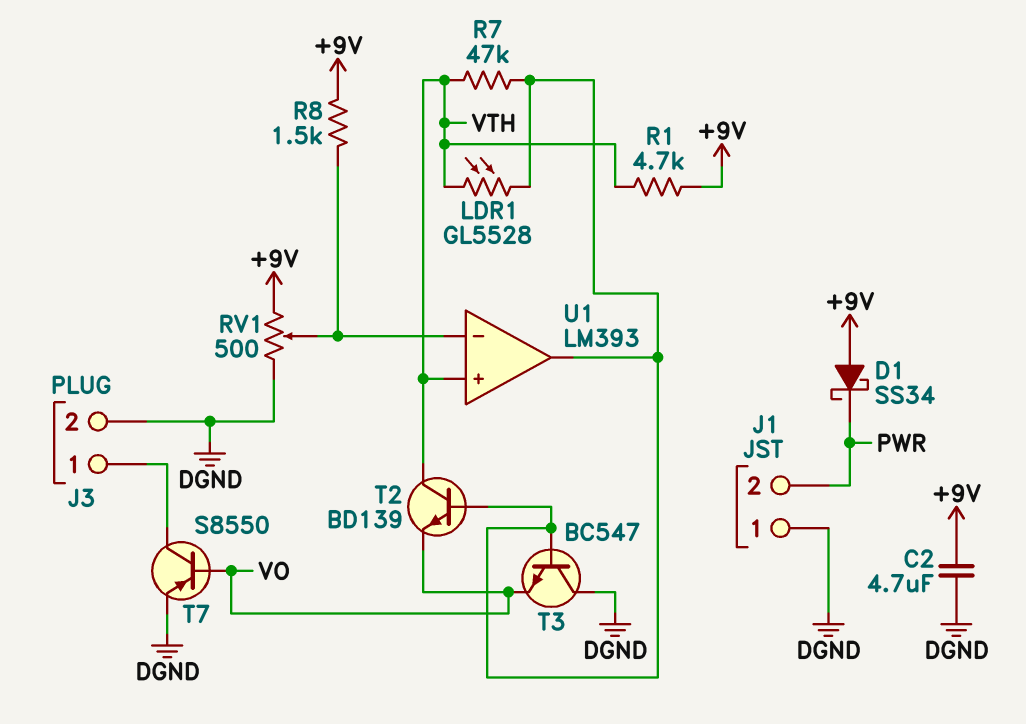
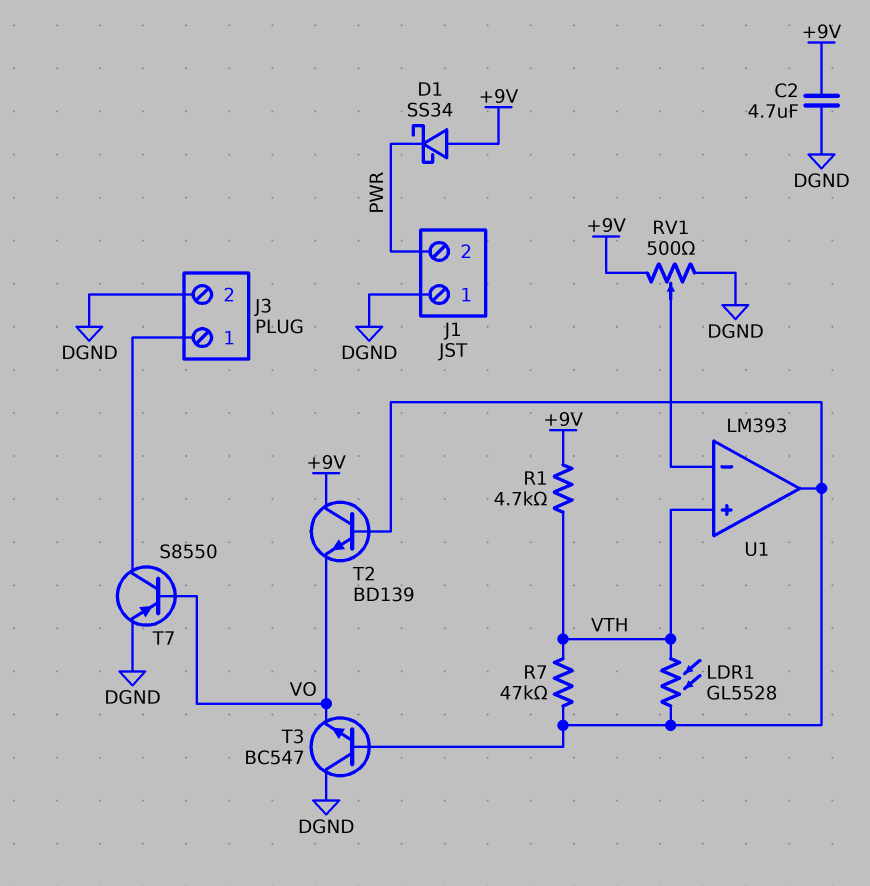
R8: 1.5k (+9V, U1/in-) -> none
T2: NPN BD139 (B U1/out, C VTH, E VO) -> NPN BD139 (B U1/out, C +9V, E VO)

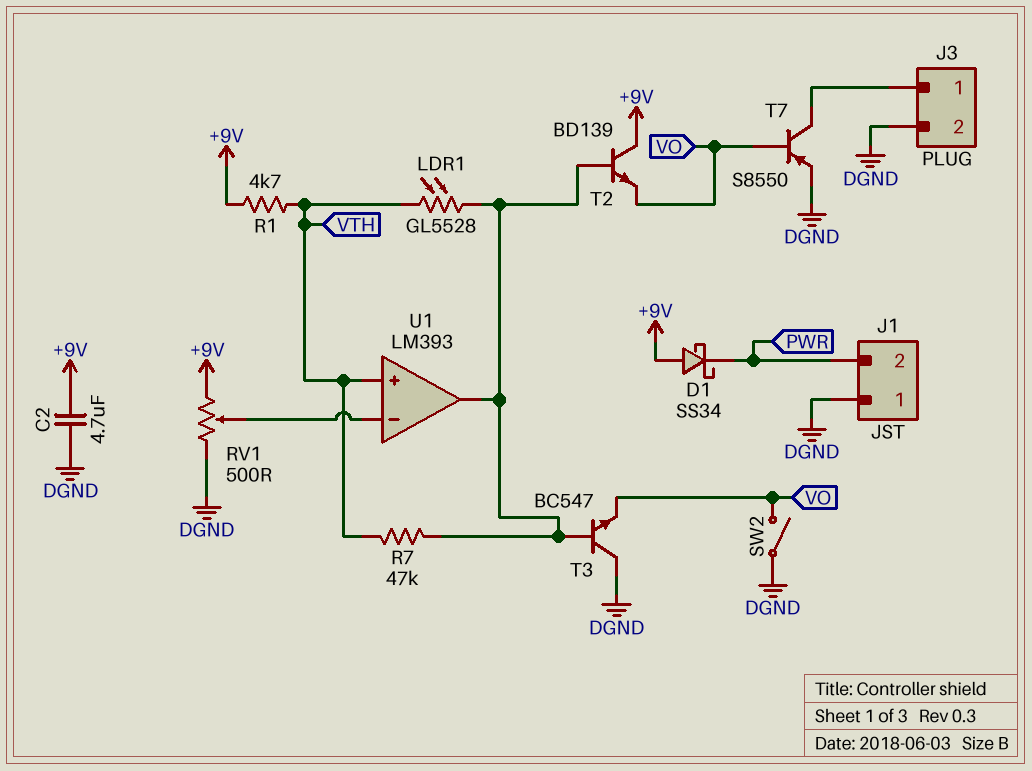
SW2: none -> switch (DGND, VO)

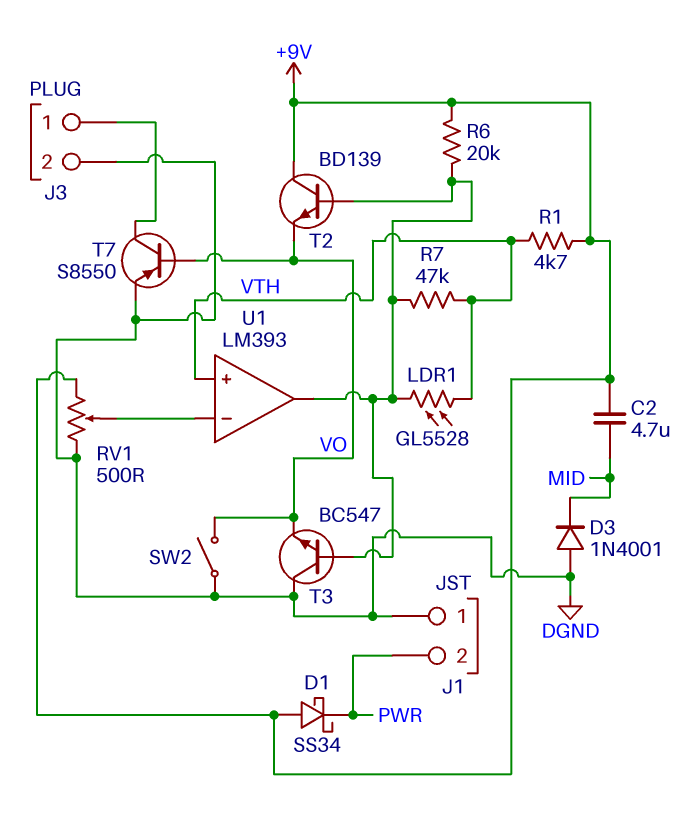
C2: 4.7uF (+9V, DGND) -> 4.7uF (+9V, MID)
D3: none -> diode 1N4001 (A DGND, K MID)
R6: none -> 20k (+9V, U1/out)

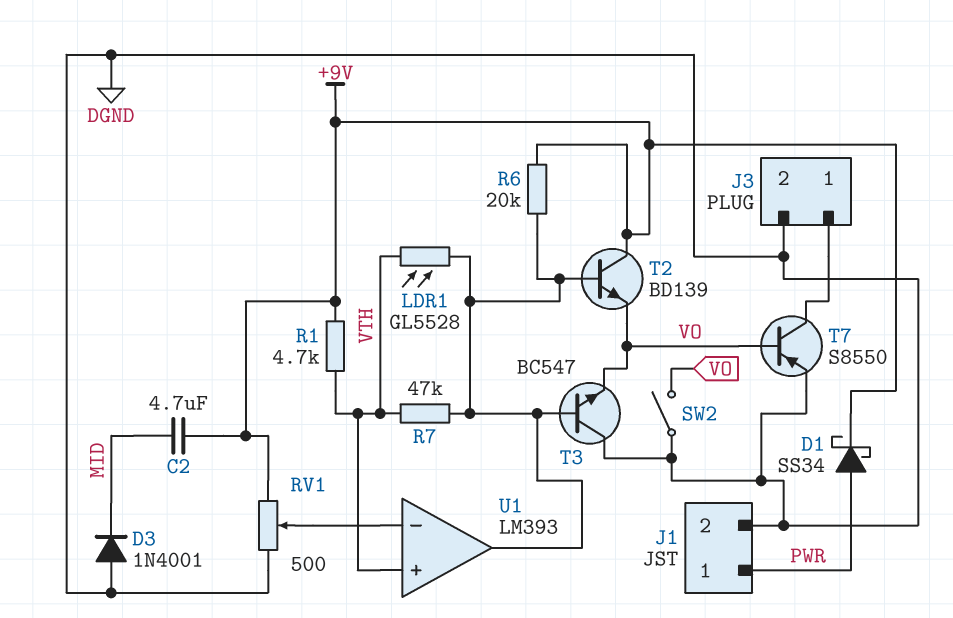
D1: schottky SS34 (A +9V, K PWR) -> schottky SS34 (A PWR, K +9V)
J1 pin 1: DGND -> PWR
J1 pin 2: PWR -> DGND

